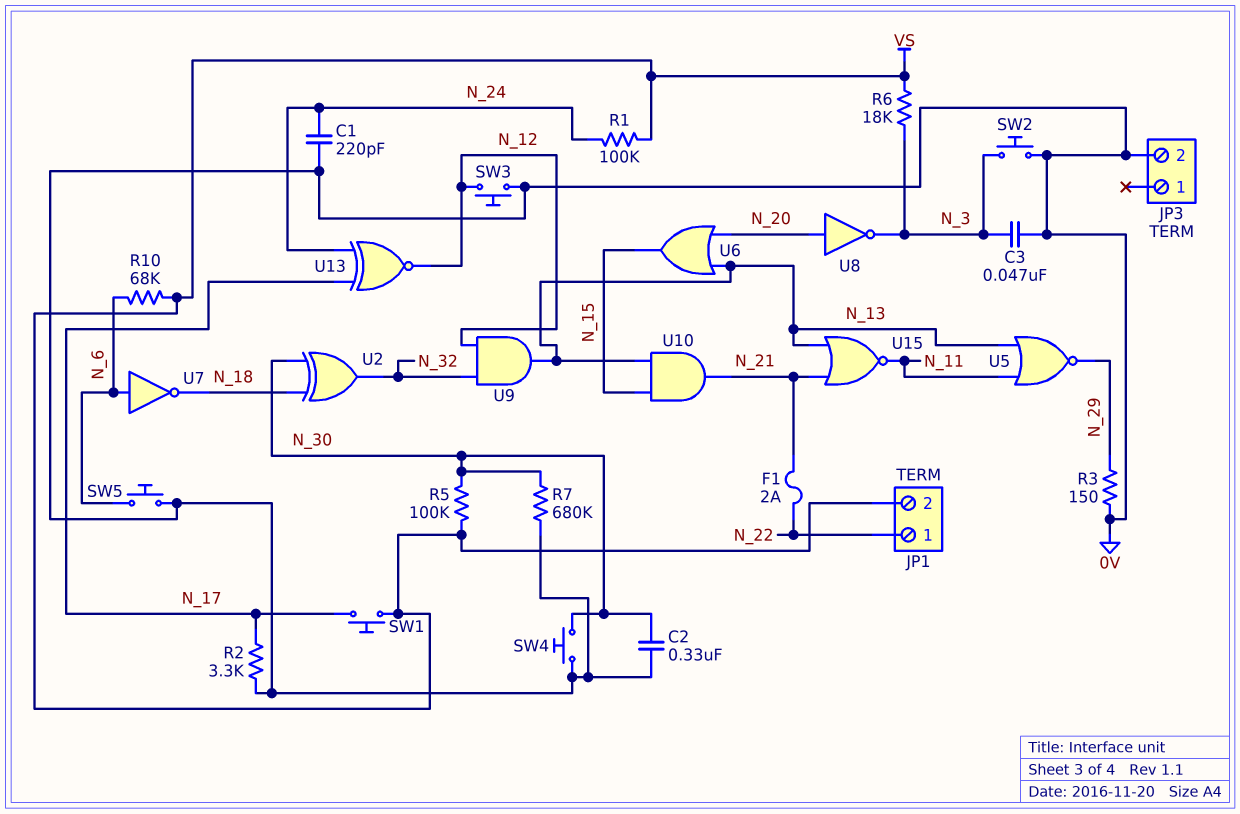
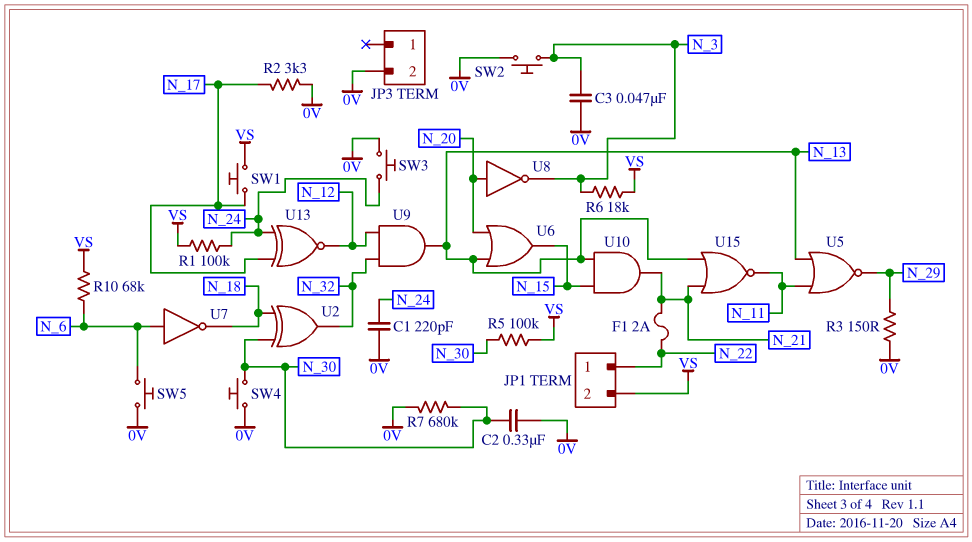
SW3: button (0V, N_12) -> button (0V, N_24)

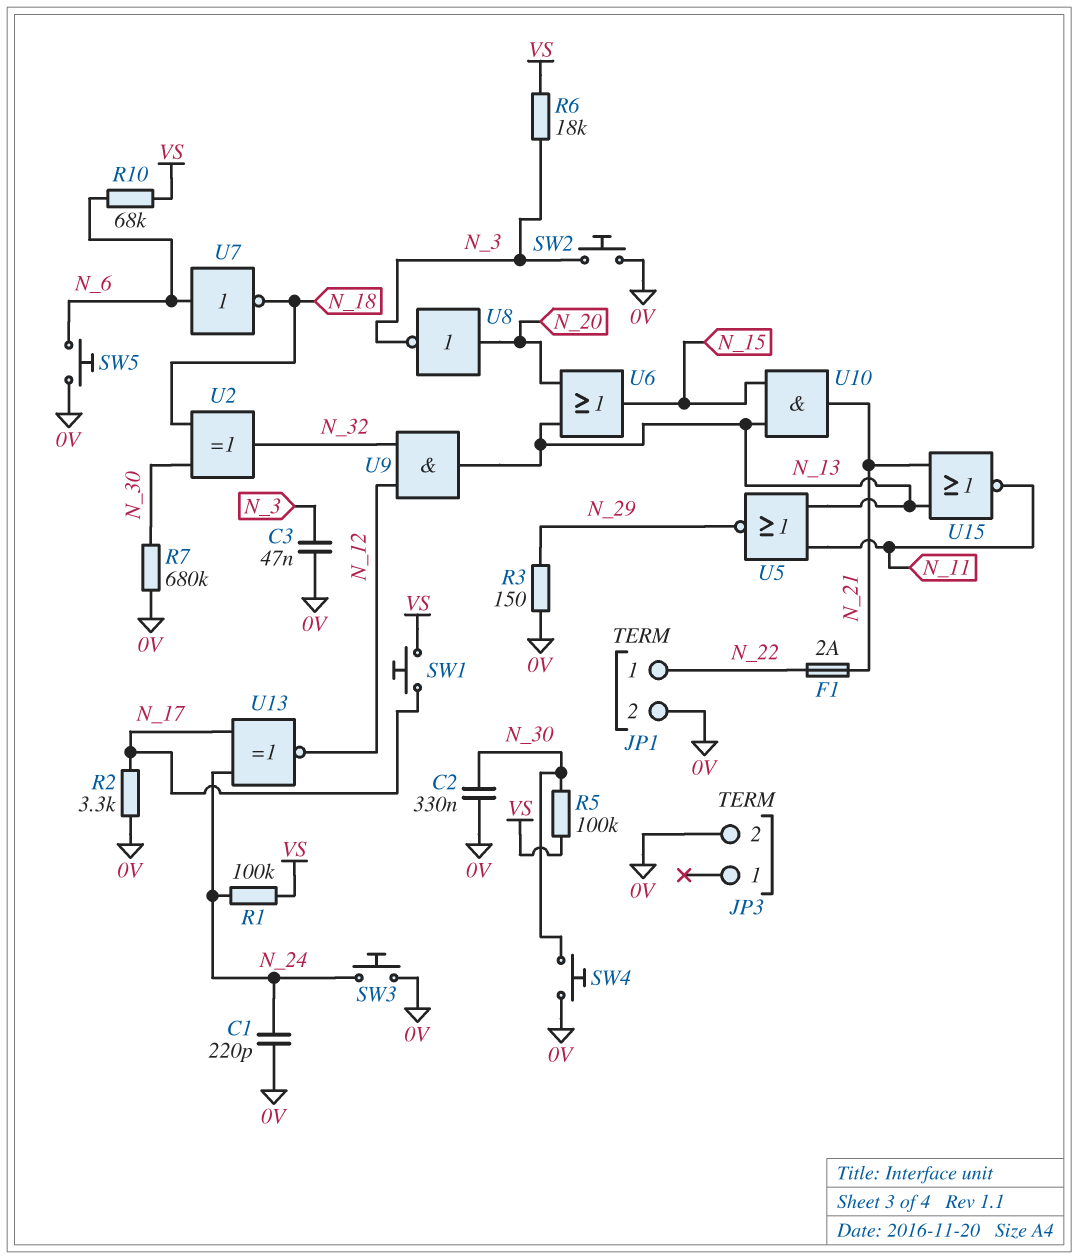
JP1 pin 2: VS -> 0V

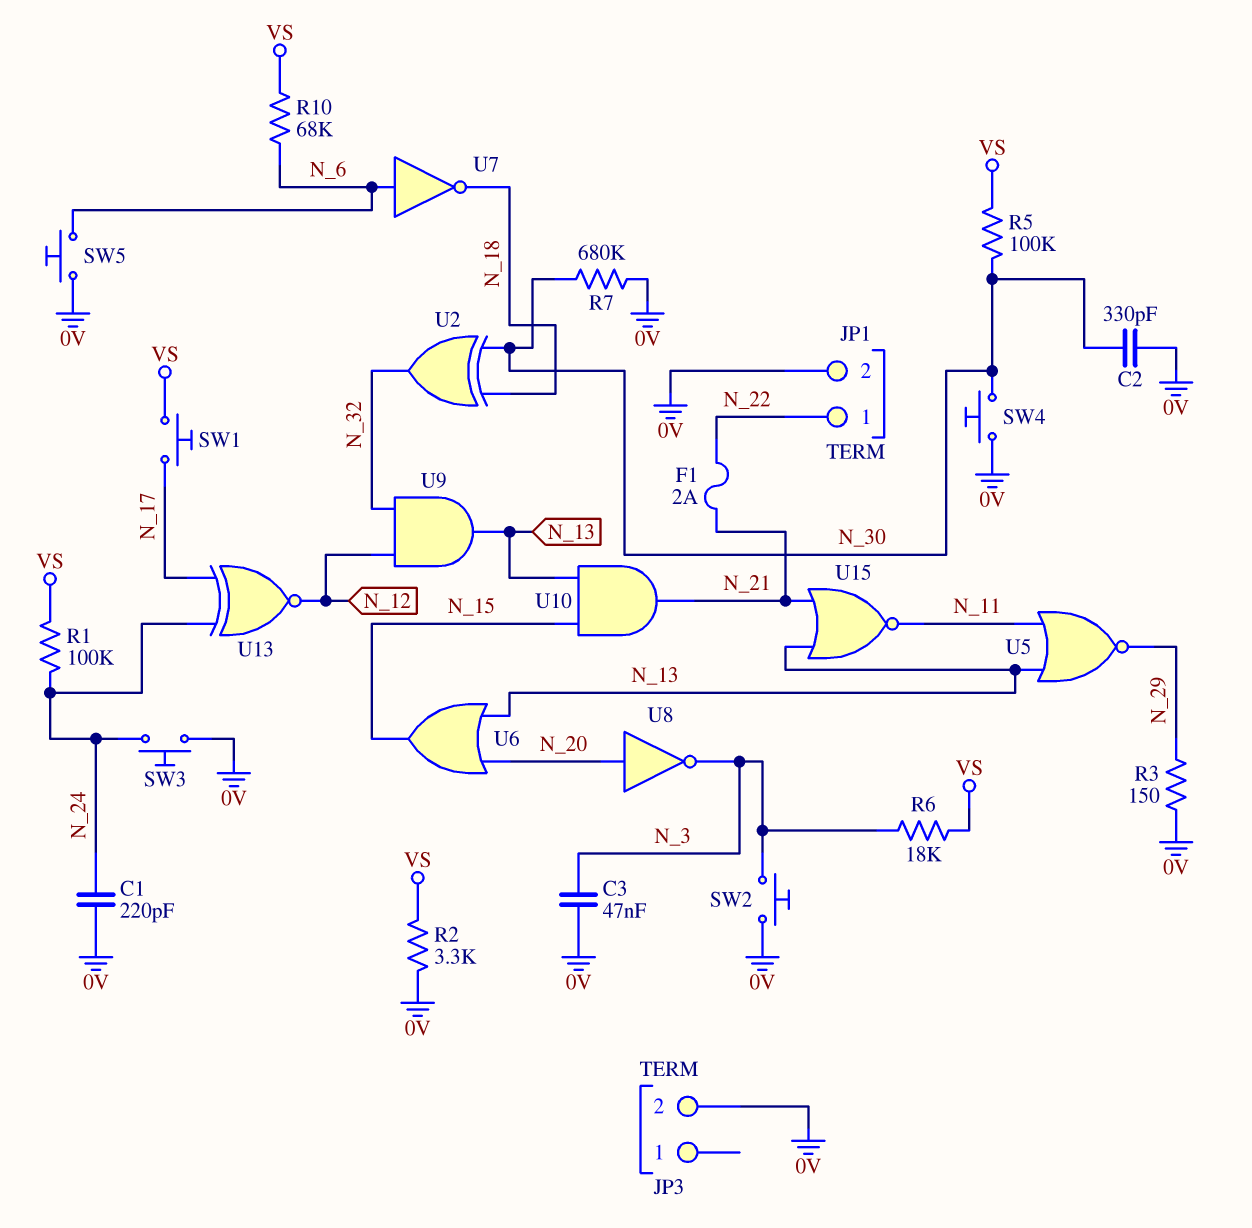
C2: 330nF (0V, N_30) -> 330pF (0V, N_30)
R2: 3.3k (0V, N_17) -> 3.3k (0V, VS)

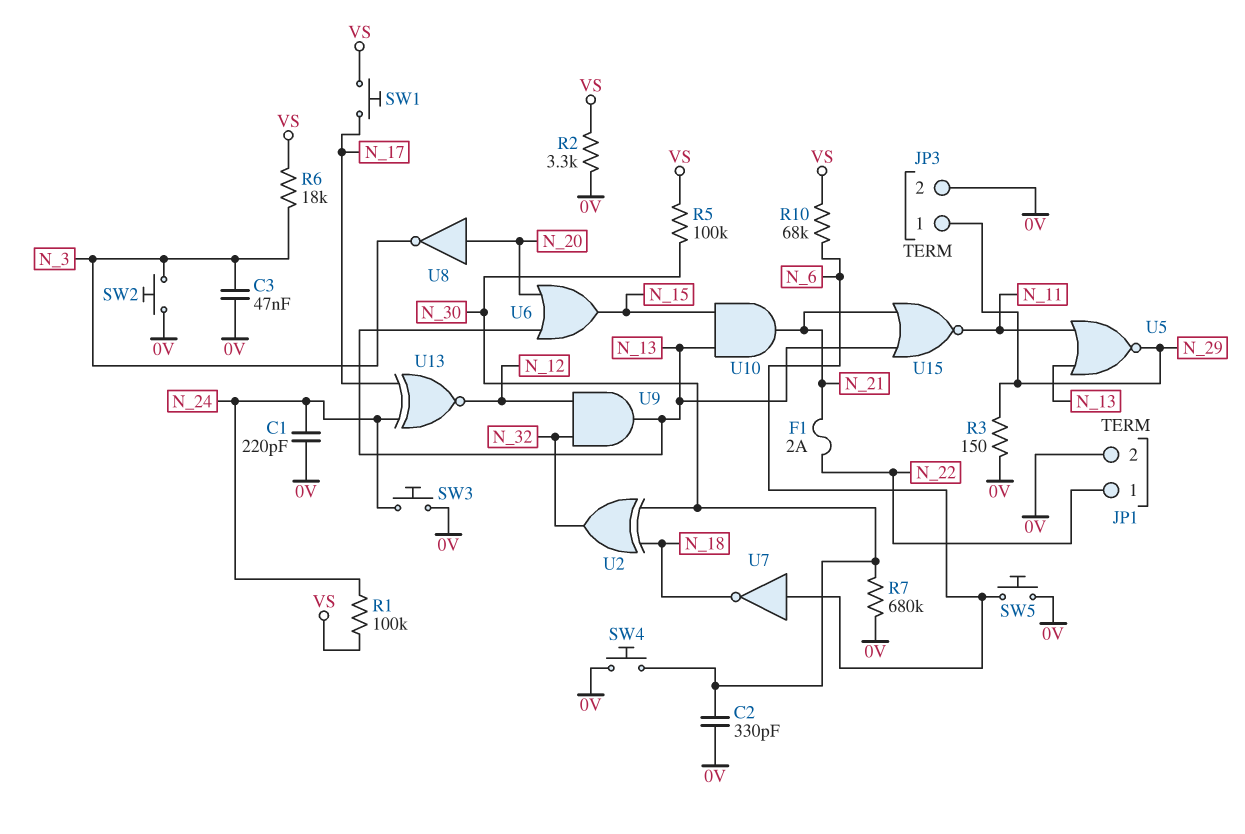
JP3 pin 1: none -> N_29

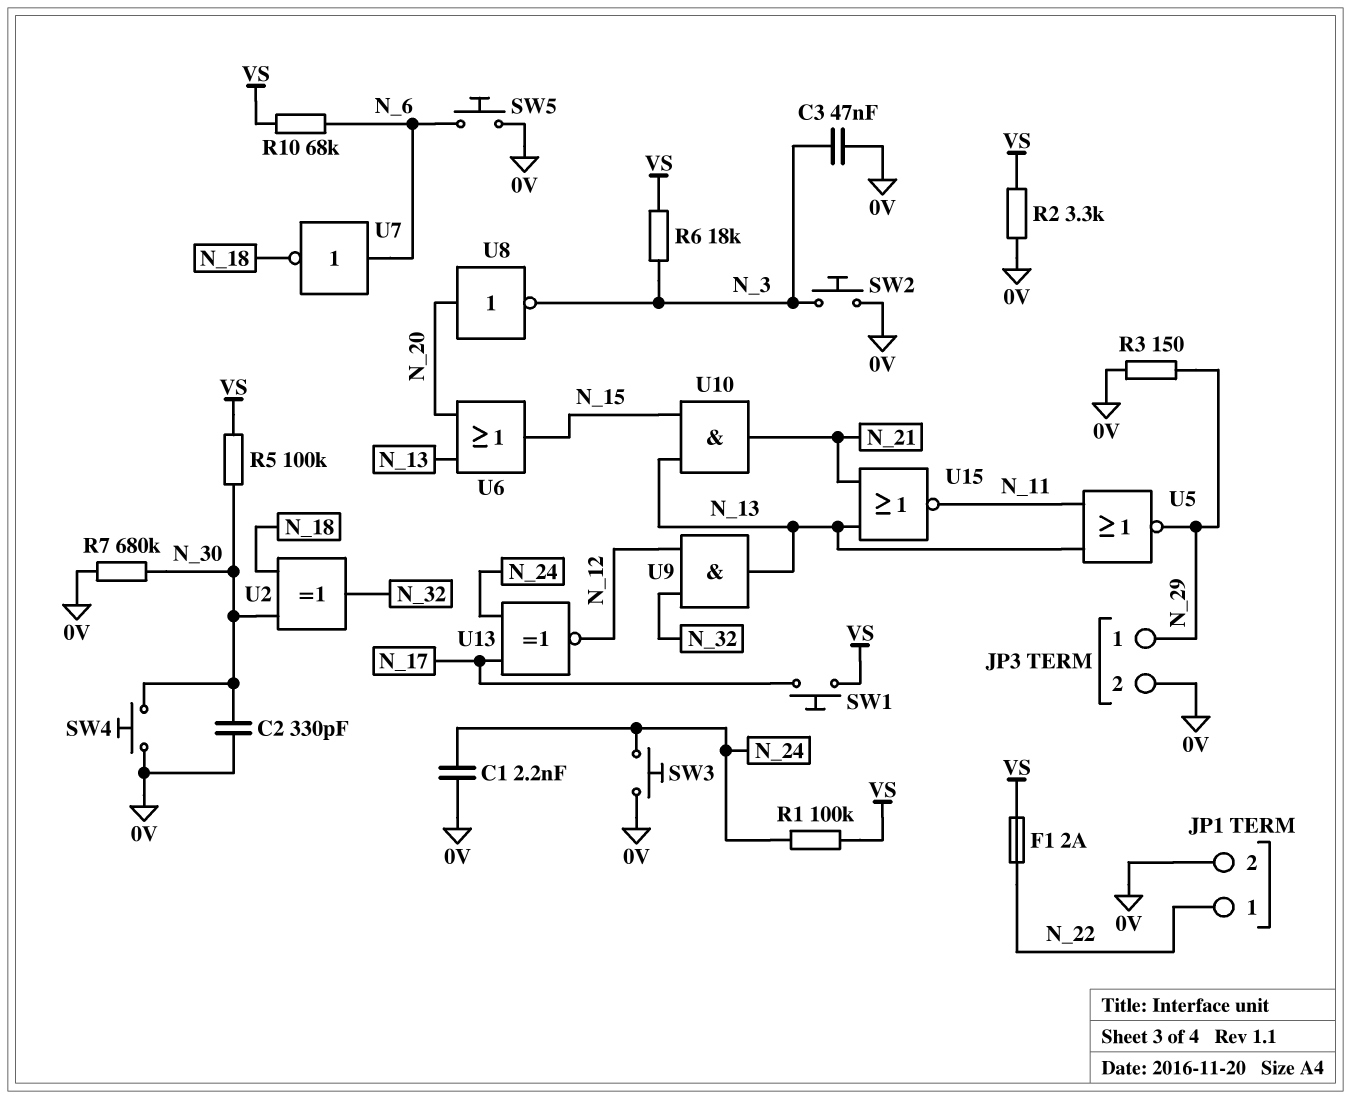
C1: 220pF (0V, N_24) -> 2.2nF (0V, N_24)
F1: 2A (N_21, N_22) -> 2A (N_22, VS)

